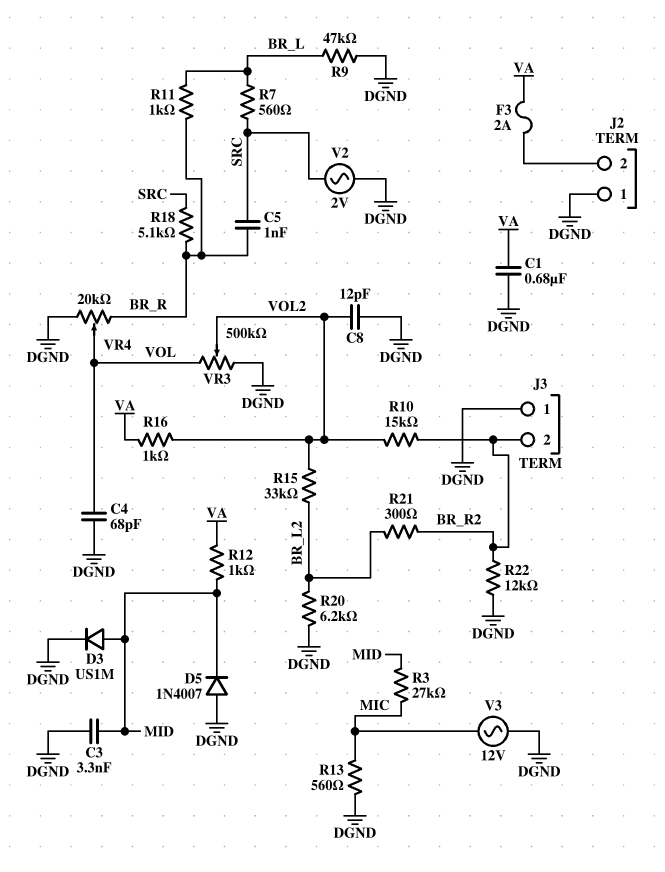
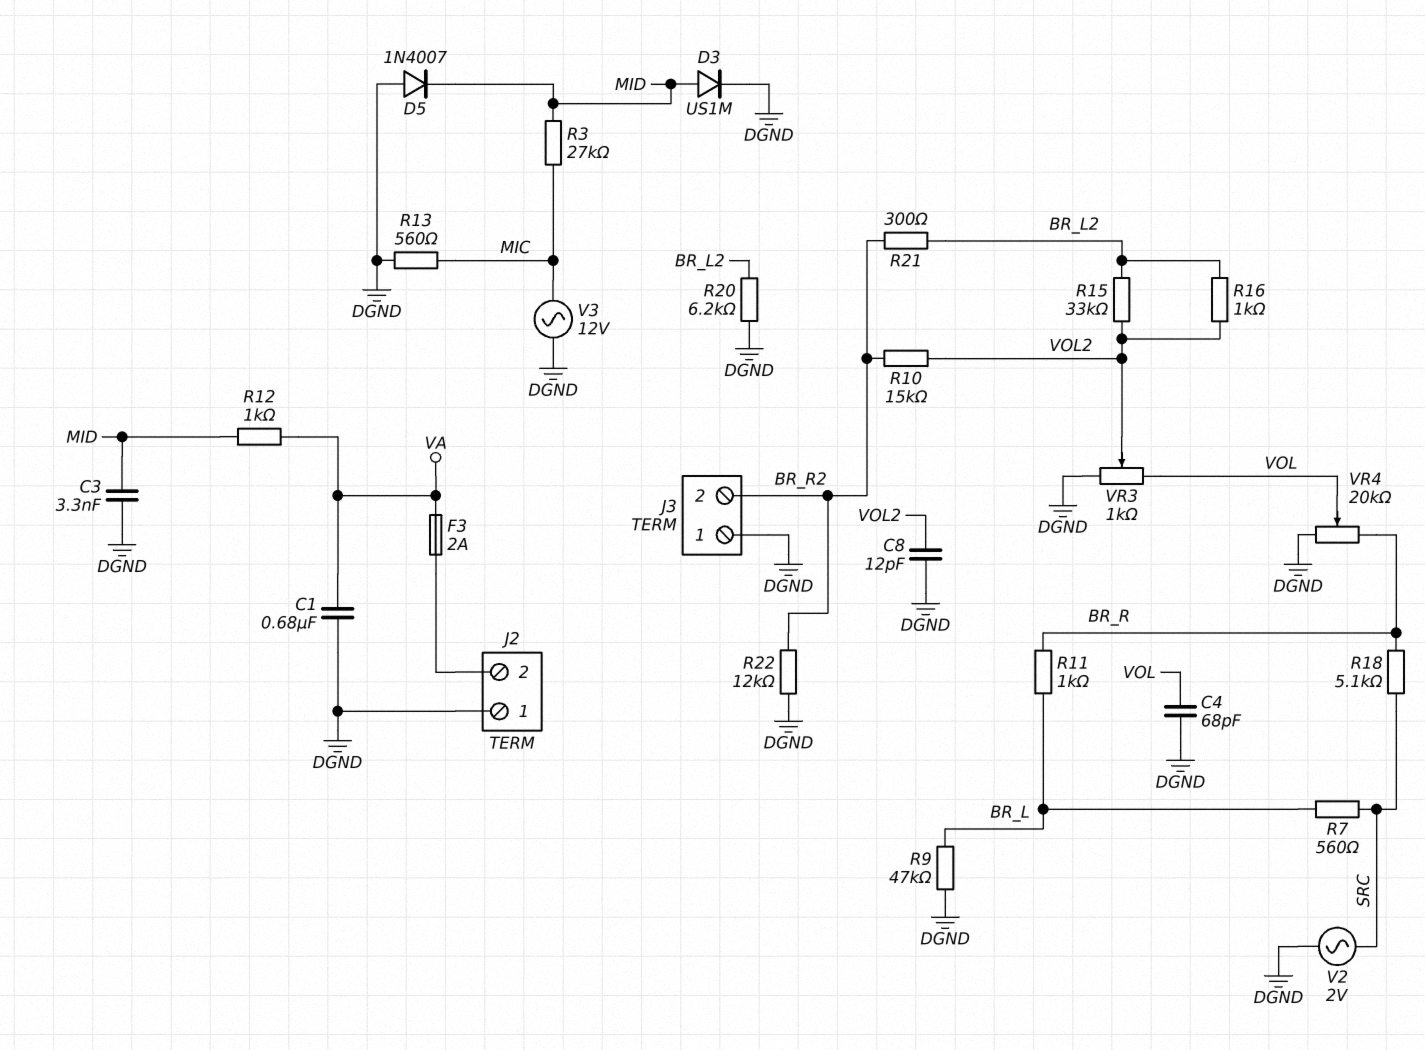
C5: 1nF (BR_R, SRC) -> none
R16: 1k (VA, VOL2) -> 1k (BR_L2, VOL2)
VR3: 500k (DGND, VOL, wiper VOL2) -> 1k (DGND, VOL, wiper VOL2)

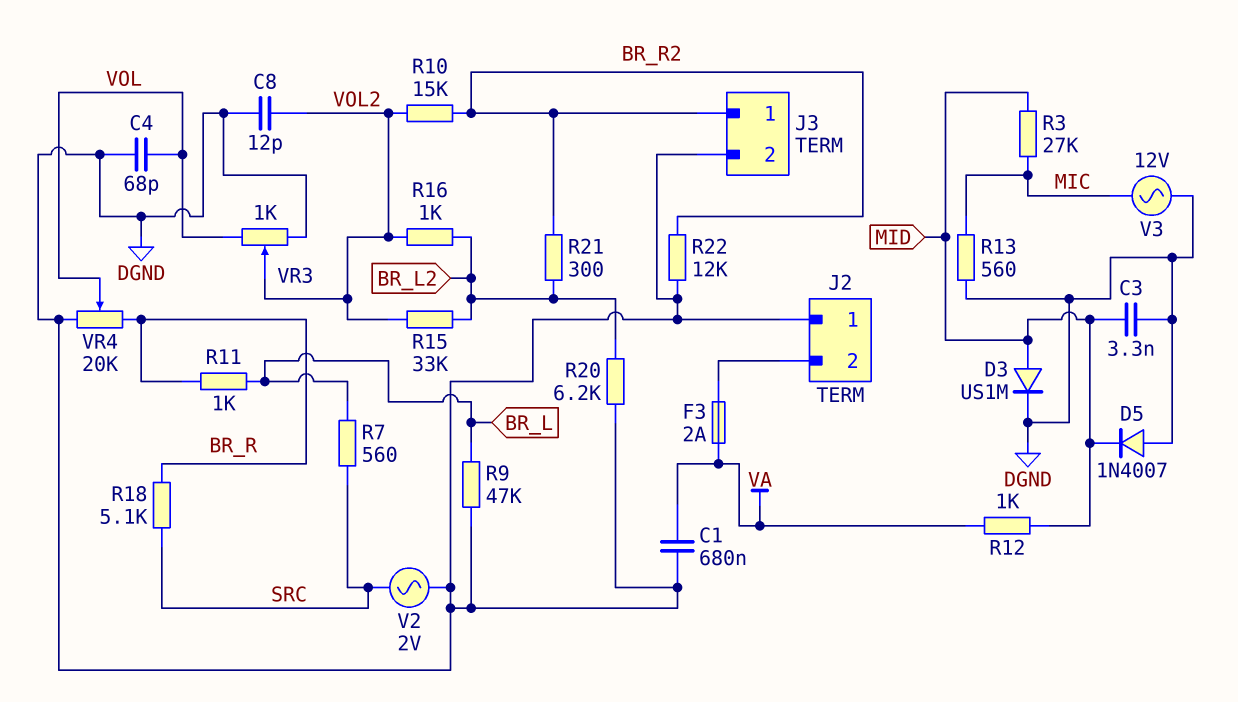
J3 pin 1: DGND -> BR_R2
J3 pin 2: BR_R2 -> DGND

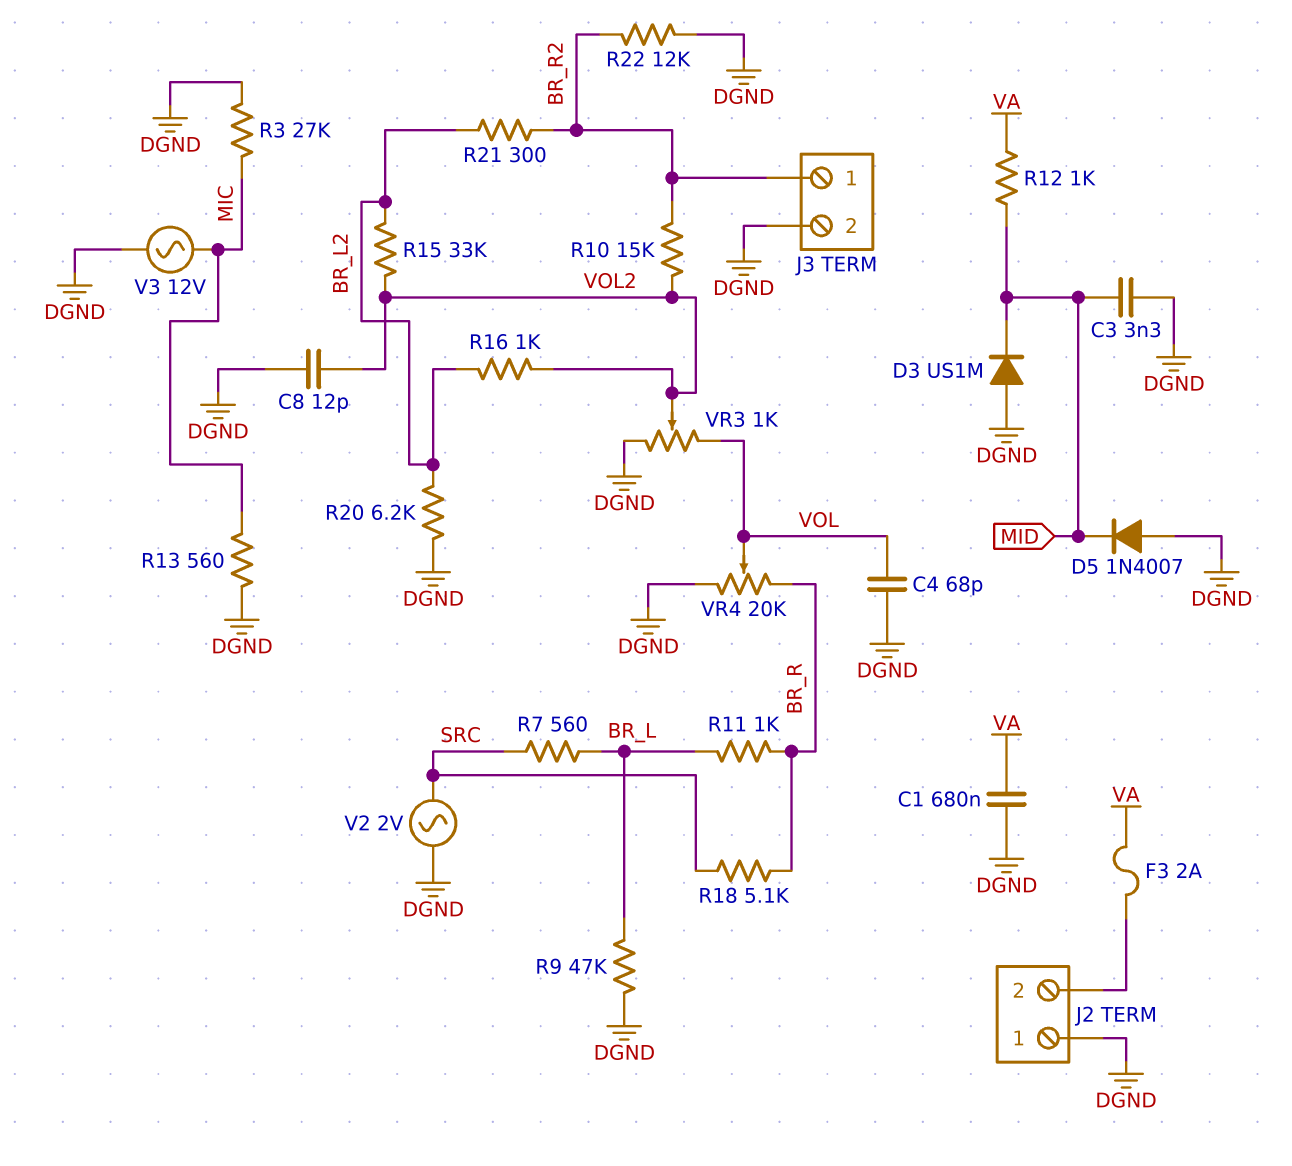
D3: diode US1M (A MID, K DGND) -> diode US1M (A DGND, K MID)
R3: 27k (MIC, MID) -> 27k (DGND, MIC)

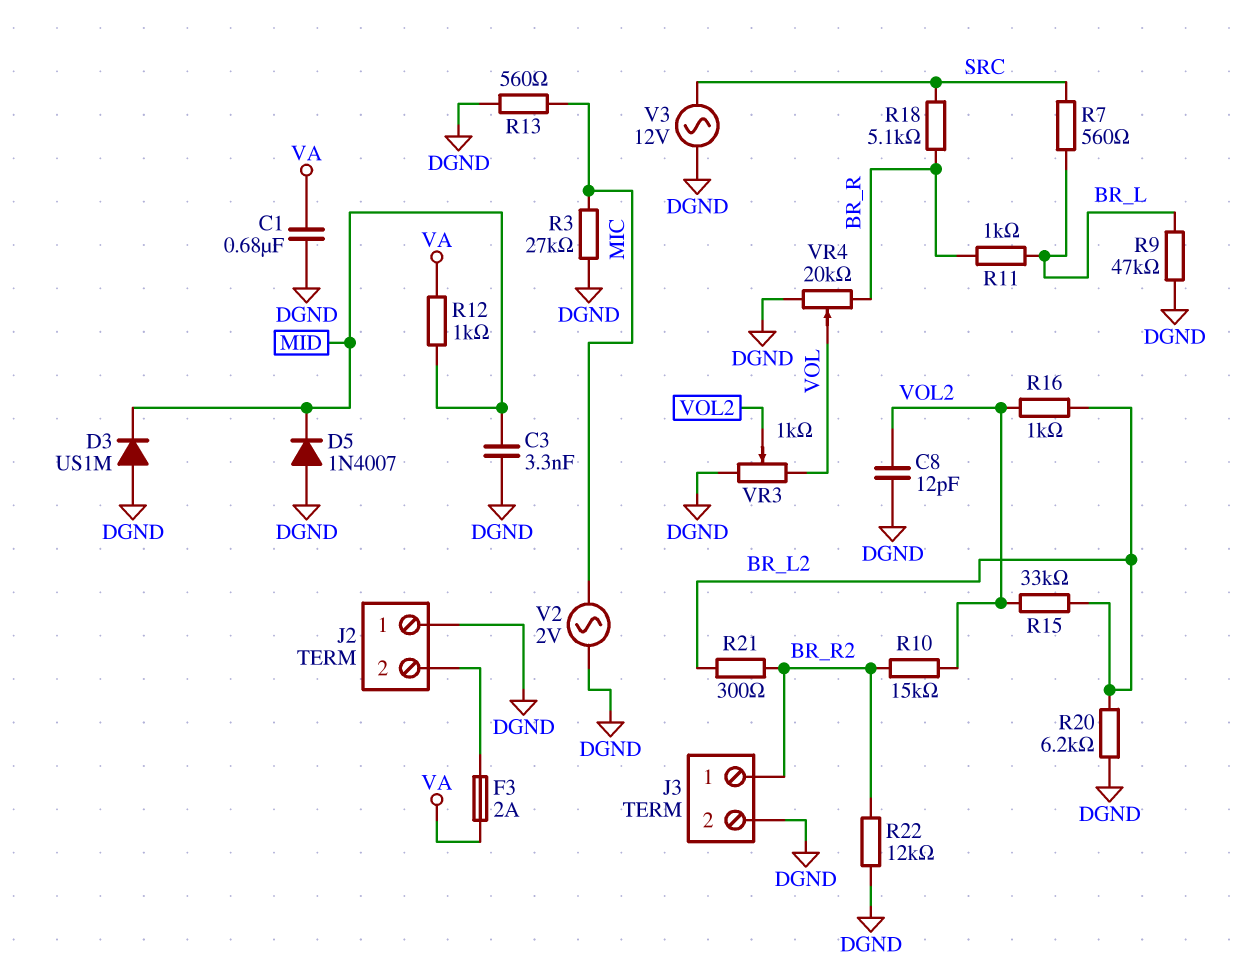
C4: 68pF (DGND, VOL) -> none
V2: AC 2V (DGND, SRC) -> AC 2V (DGND, MIC)
V3: AC 12V (DGND, MIC) -> AC 12V (DGND, SRC)

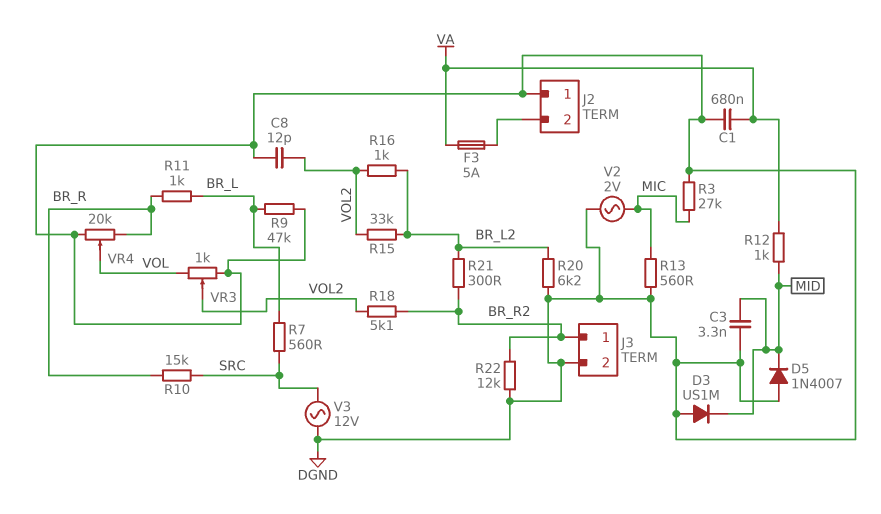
F3: 2A (J2/2, VA) -> 5A (J2/2, VA)
R10: 15k (BR_R2, VOL2) -> 15k (BR_R, SRC)
R18: 5.1k (BR_R, SRC) -> 5.1k (BR_R2, VOL2)

